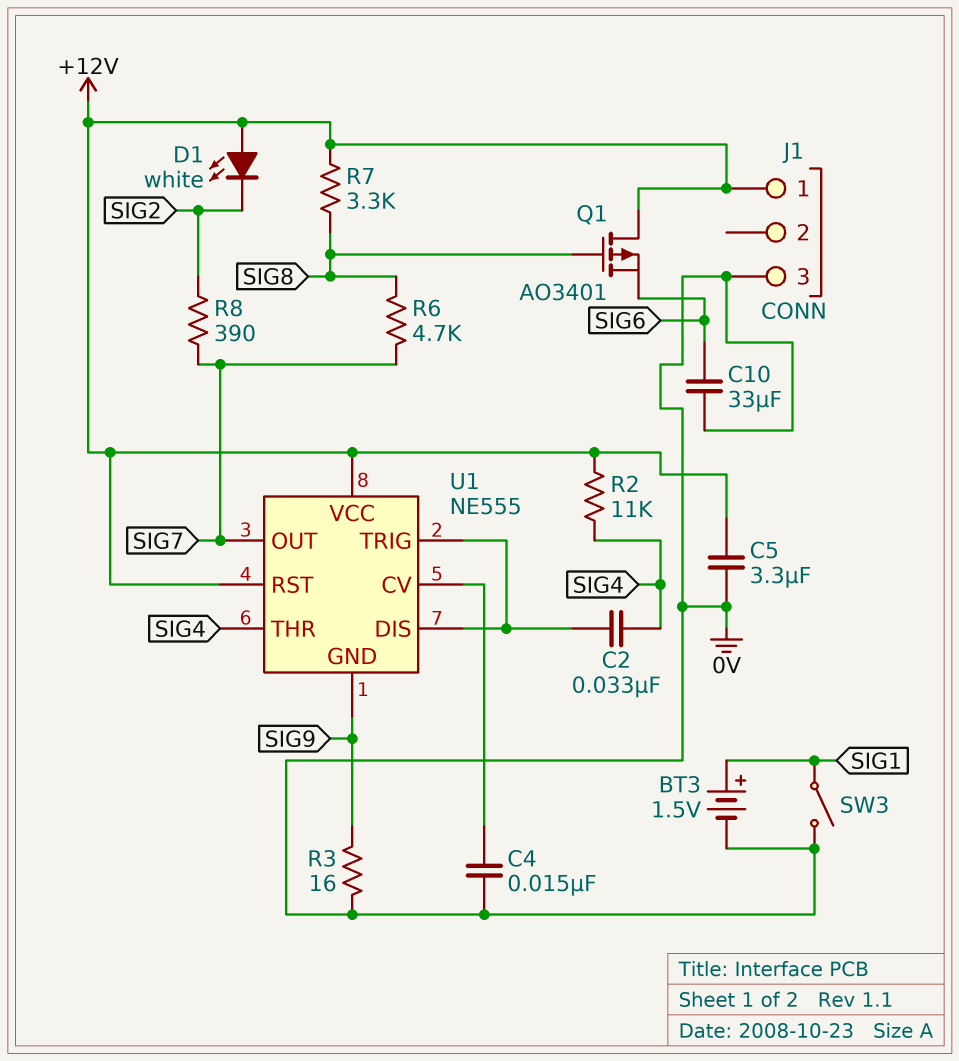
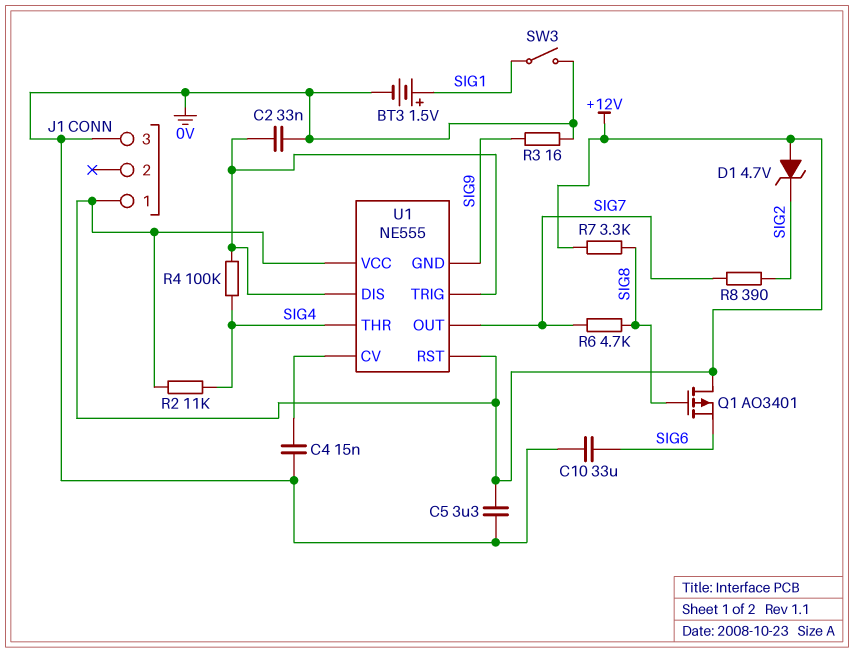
C2: 33nF (SIG4, U1/DIS) -> 33nF (0V, U1/DIS)
D1: LED white (A +12V, K SIG2) -> zener 4.7V (A +12V, K SIG2)
R4: none -> 100k (SIG4, U1/DIS)

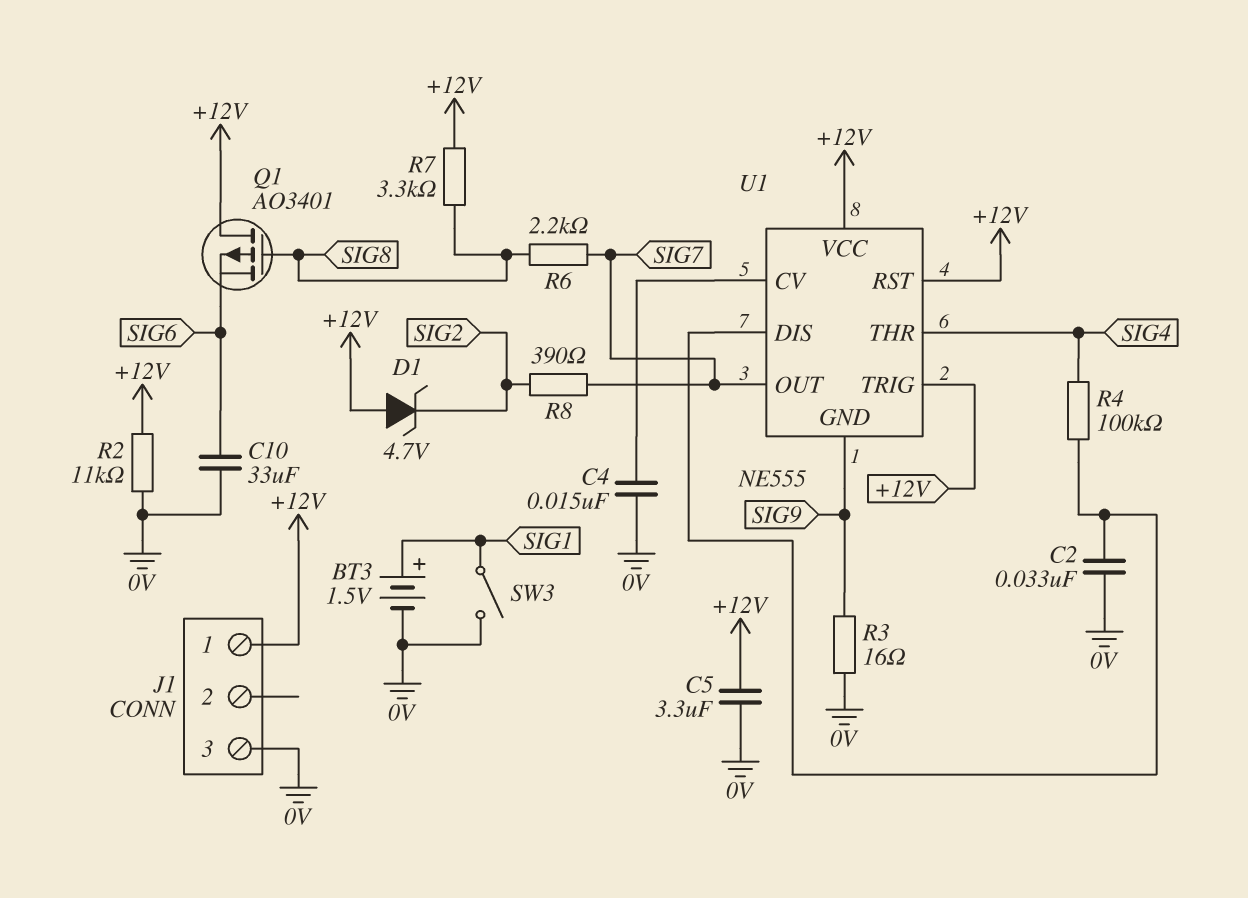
R2: 11k (+12V, SIG4) -> 11k (+12V, 0V)
R6: 4.7k (SIG7, SIG8) -> 2.2k (SIG7, SIG8)
U1 pin TRIG: U1/DIS -> +12V

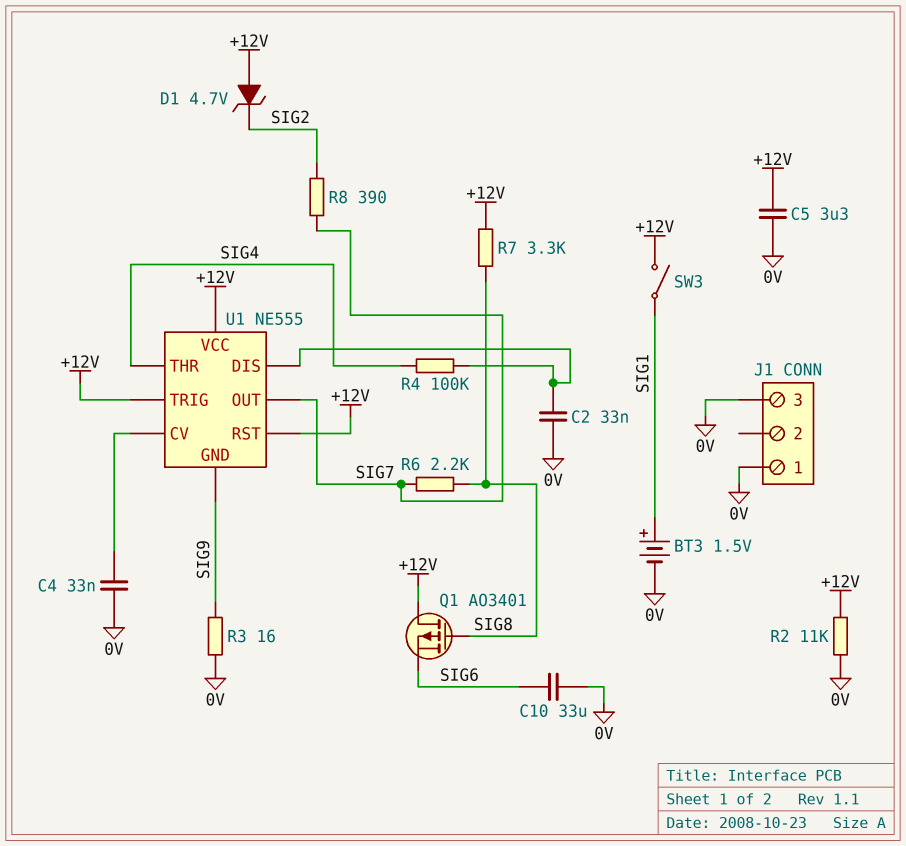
C4: 15nF (0V, U1/CV) -> 33nF (0V, U1/CV)
J1 pin 1: +12V -> 0V
SW3: switch (0V, SIG1) -> switch (+12V, SIG1)

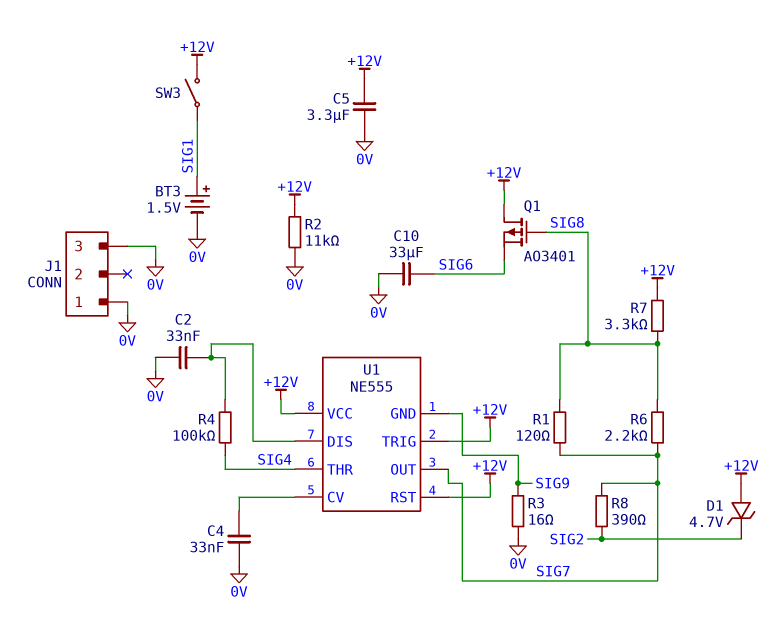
R1: none -> 120 (SIG7, SIG8)

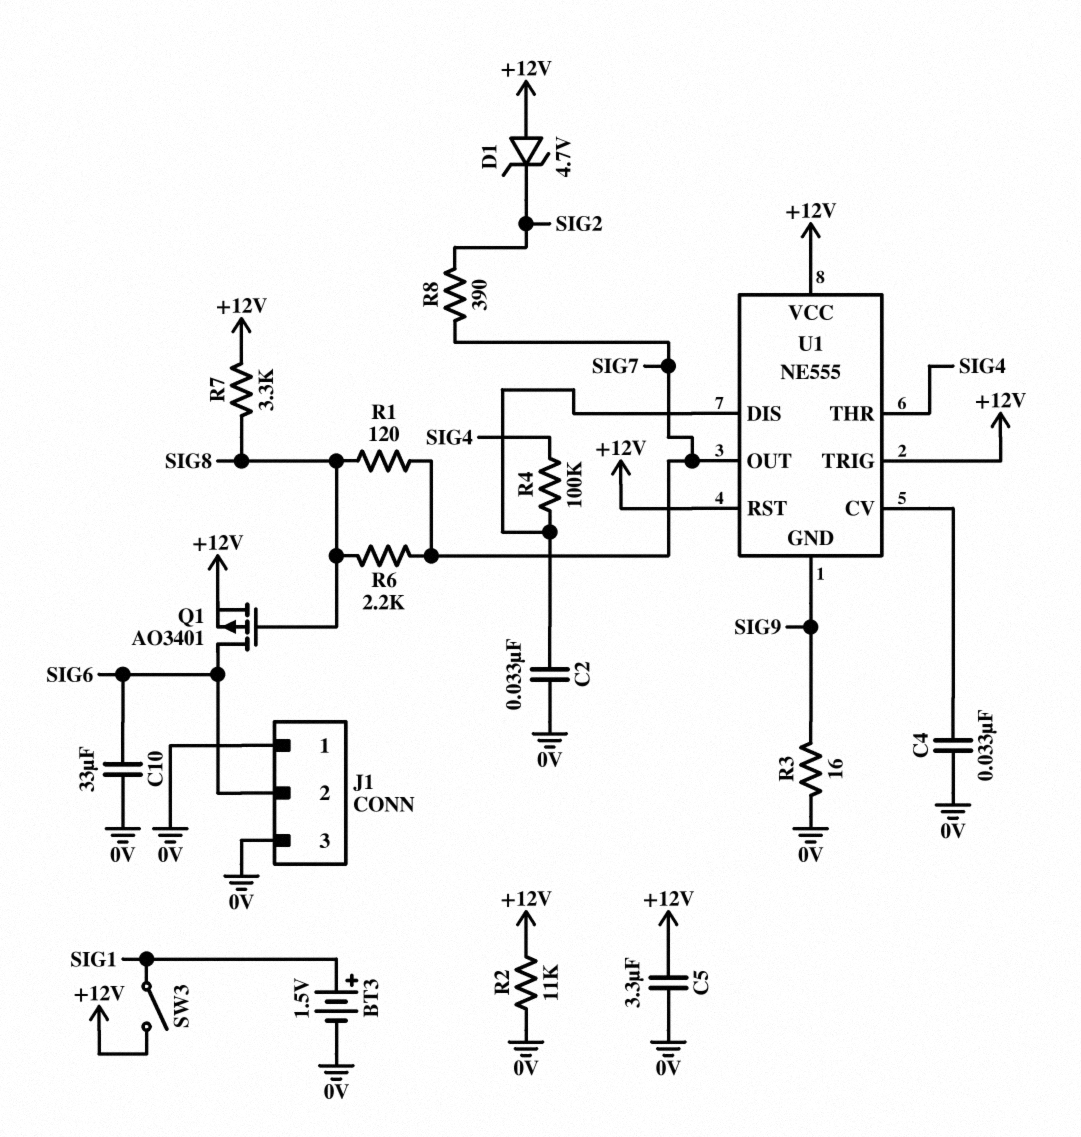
J1 pin 2: none -> SIG6
Q1: PMOS AO3401 (G SIG8, D +12V, S SIG6) -> PMOS AO3401 (G SIG8, D SIG6, S +12V)

